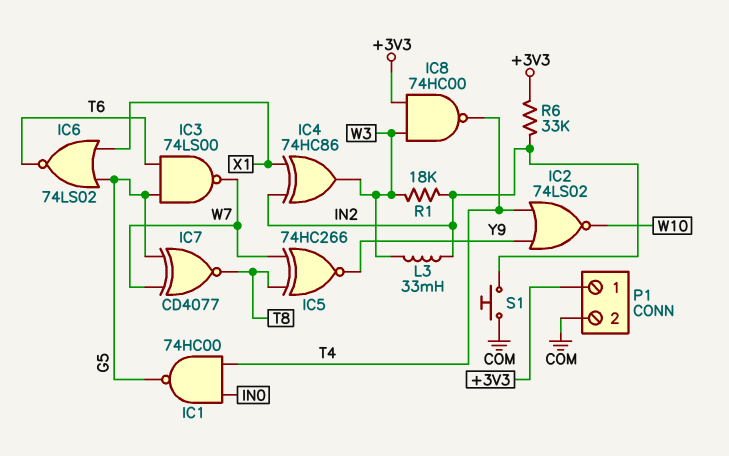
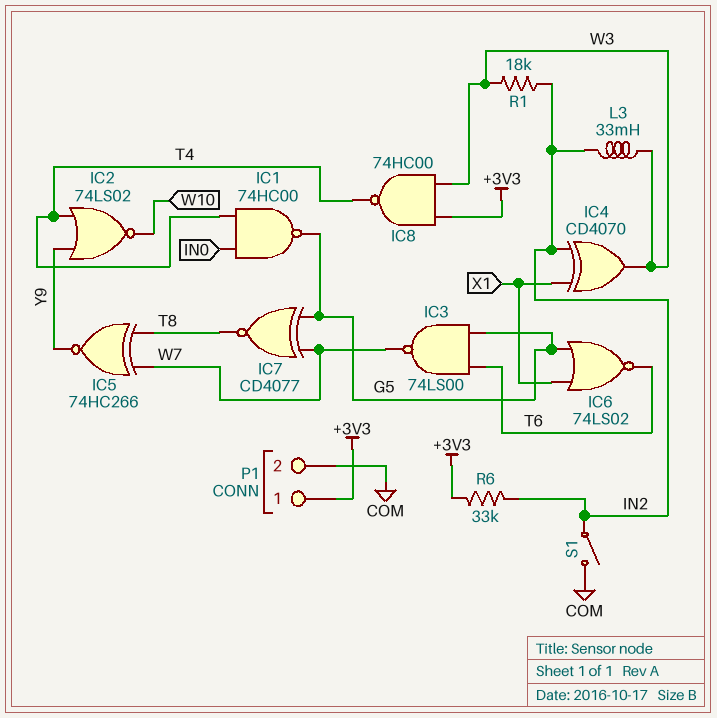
IC4: XOR 74HC86 (in IN2, in X1, out W3) -> XOR CD4070 (in IN2, in X1, out W3)
S1: button (COM, IN2) -> switch (COM, IN2)

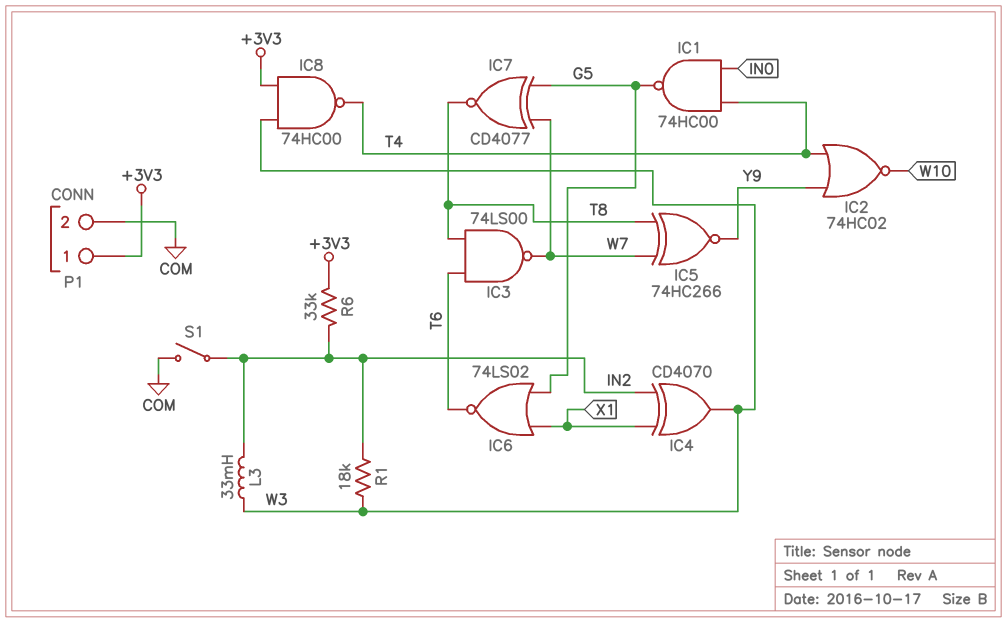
IC2: NOR 74LS02 (in T4, in Y9, out W10) -> NOR 74HC02 (in T4, in Y9, out W10)
IC3: NAND 74LS00 (in G5, in T6, out W7) -> NAND 74LS00 (in T6, in T8, out W7)

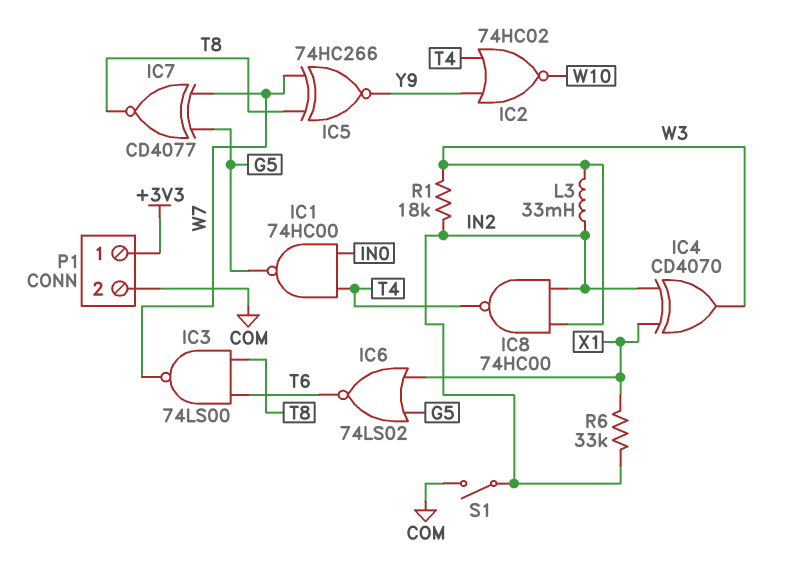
IC8: NAND 74HC00 (in +3V3, in W3, out T4) -> NAND 74HC00 (in IN2, in W3, out T4)
R6: 33k (+3V3, IN2) -> 33k (IN2, X1)

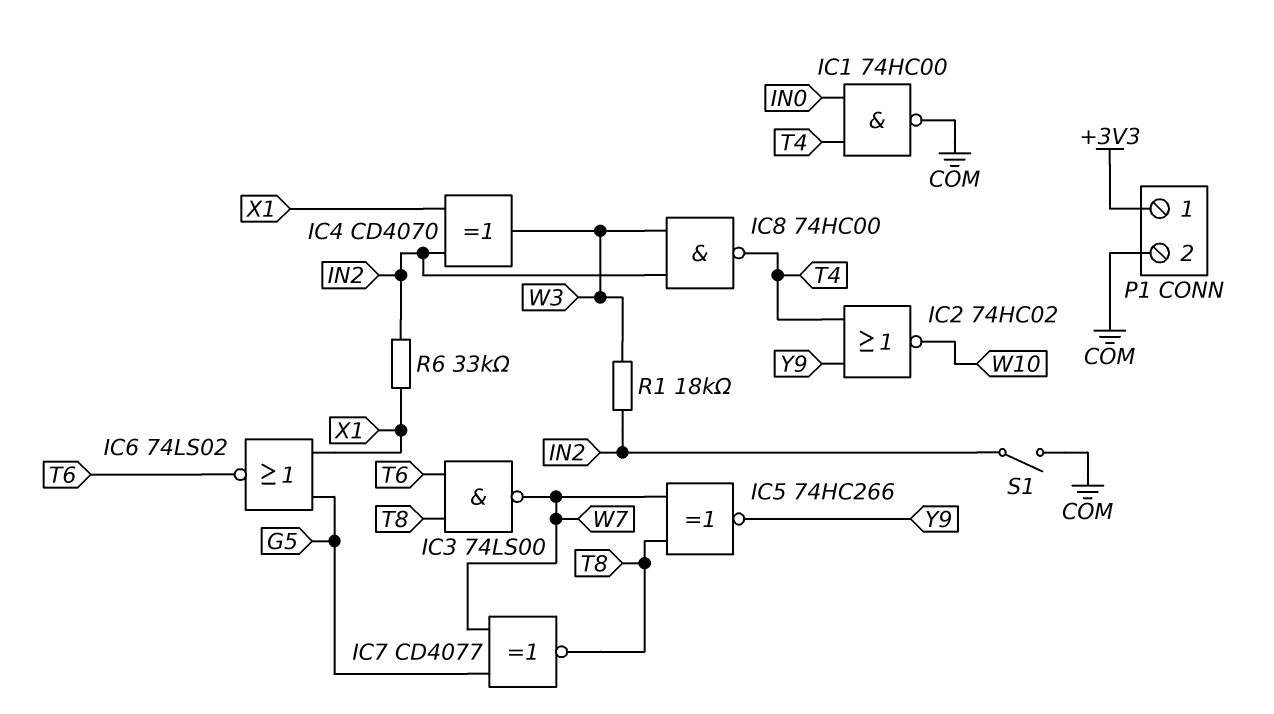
IC1: NAND 74HC00 (in IN0, in T4, out G5) -> NAND 74HC00 (in IN0, in T4, out COM)
L3: 33mH (IN2, W3) -> none

